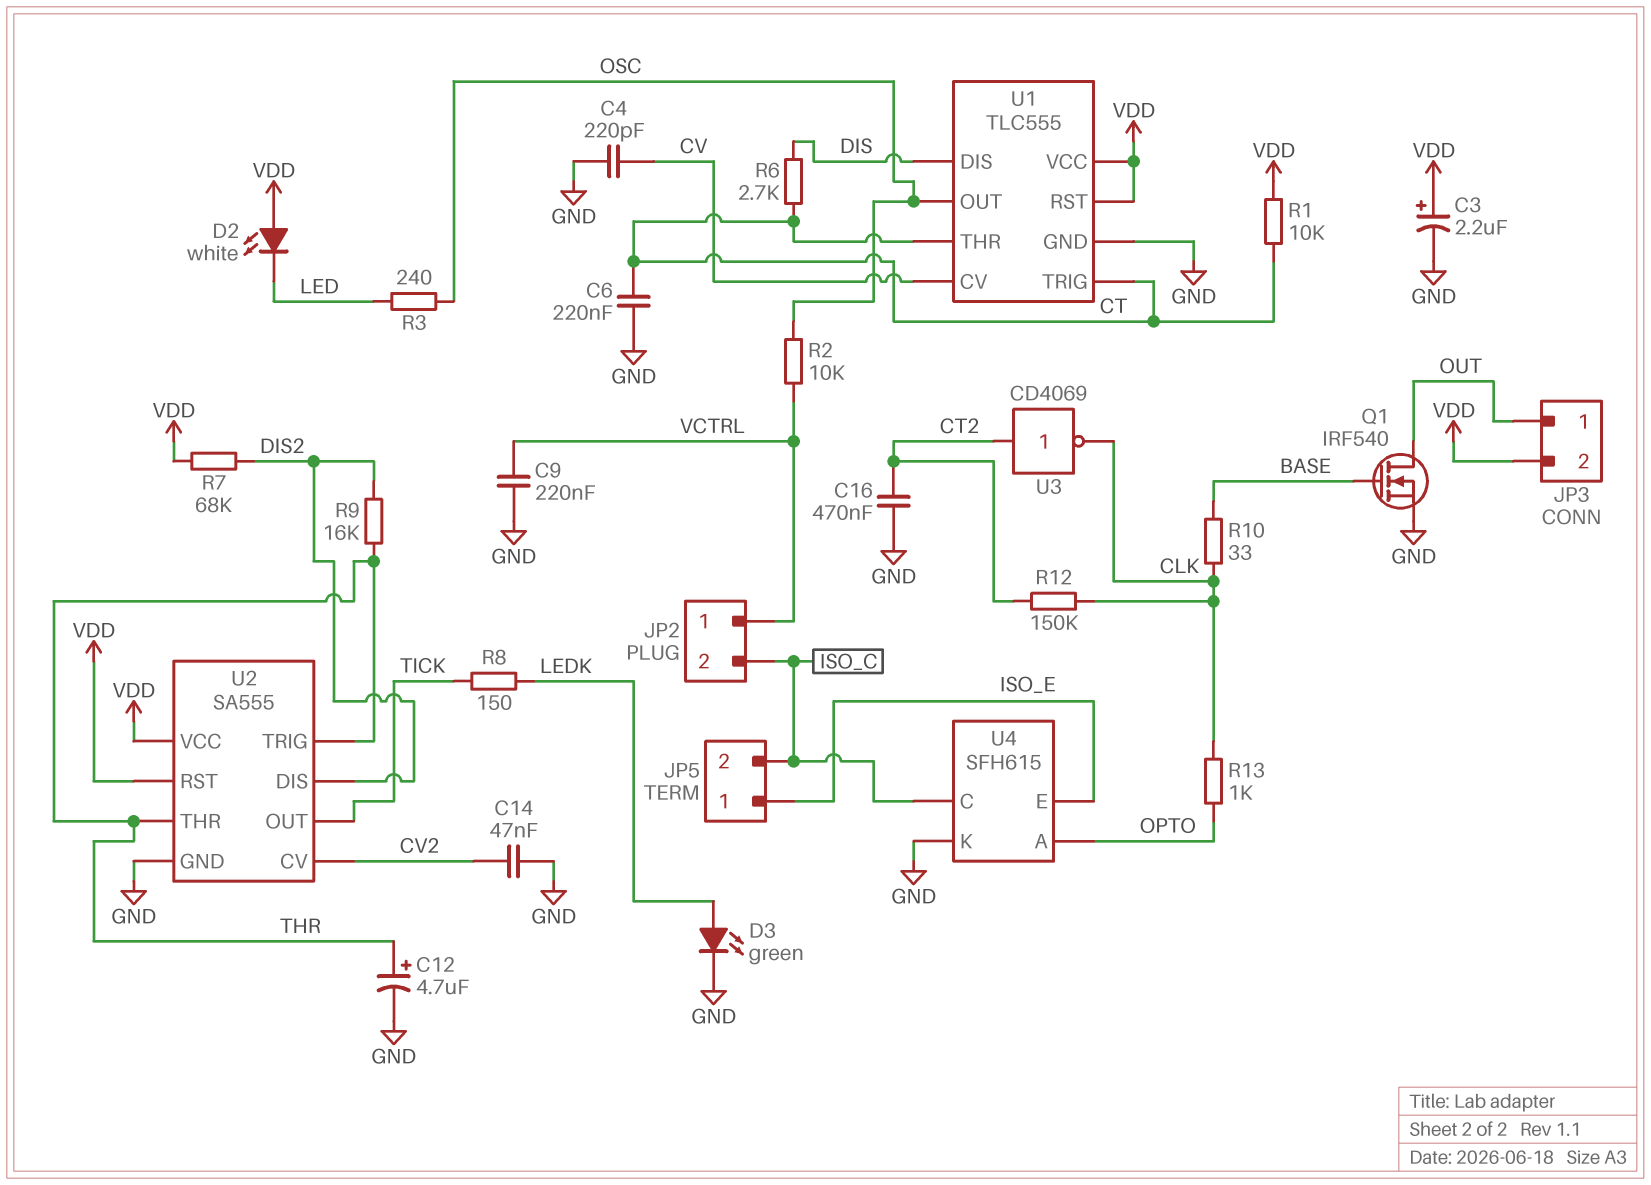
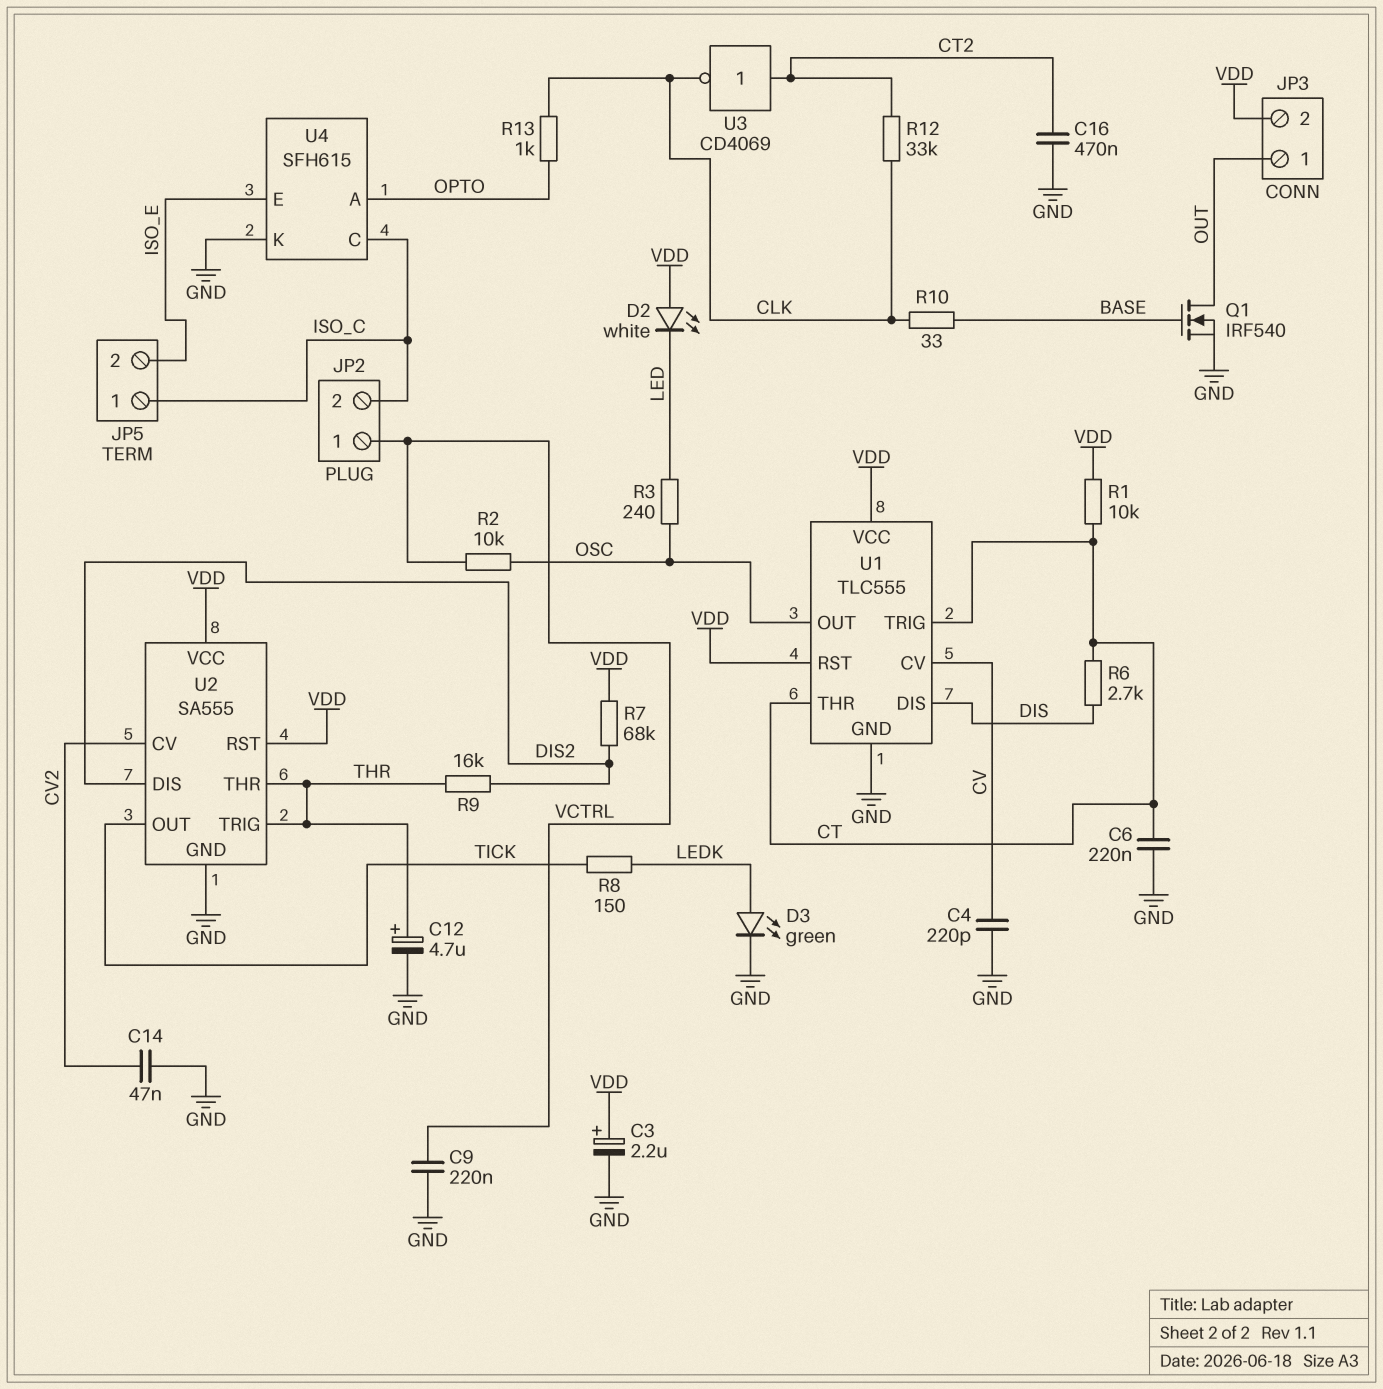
JP5 pin 1: ISO_E -> ISO_C
JP5 pin 2: ISO_C -> ISO_E
R12: 150k (CLK, CT2) -> 33k (CLK, CT2)

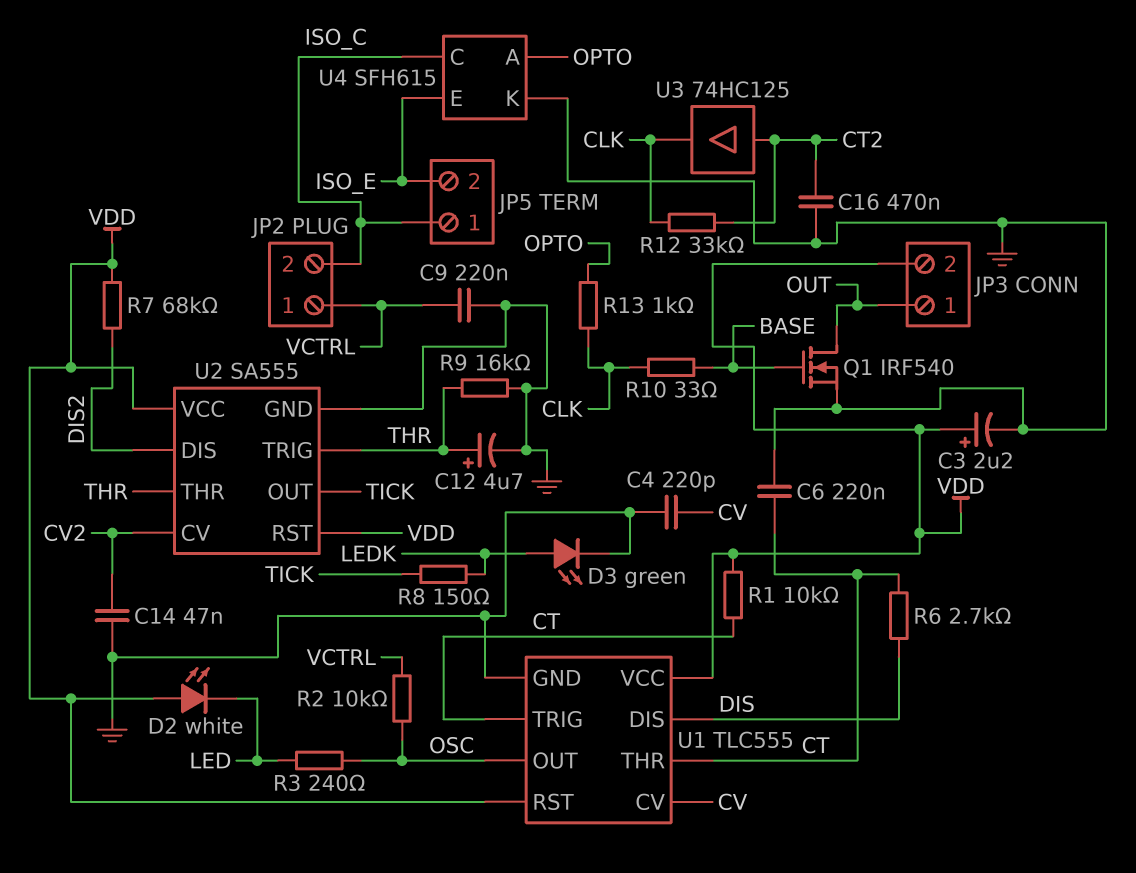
R9: 16k (DIS2, THR) -> 16k (GND, THR)
U3: NOT CD4069 (in CT2, out CLK) -> buffer 74HC125 (in CT2, out CLK)

